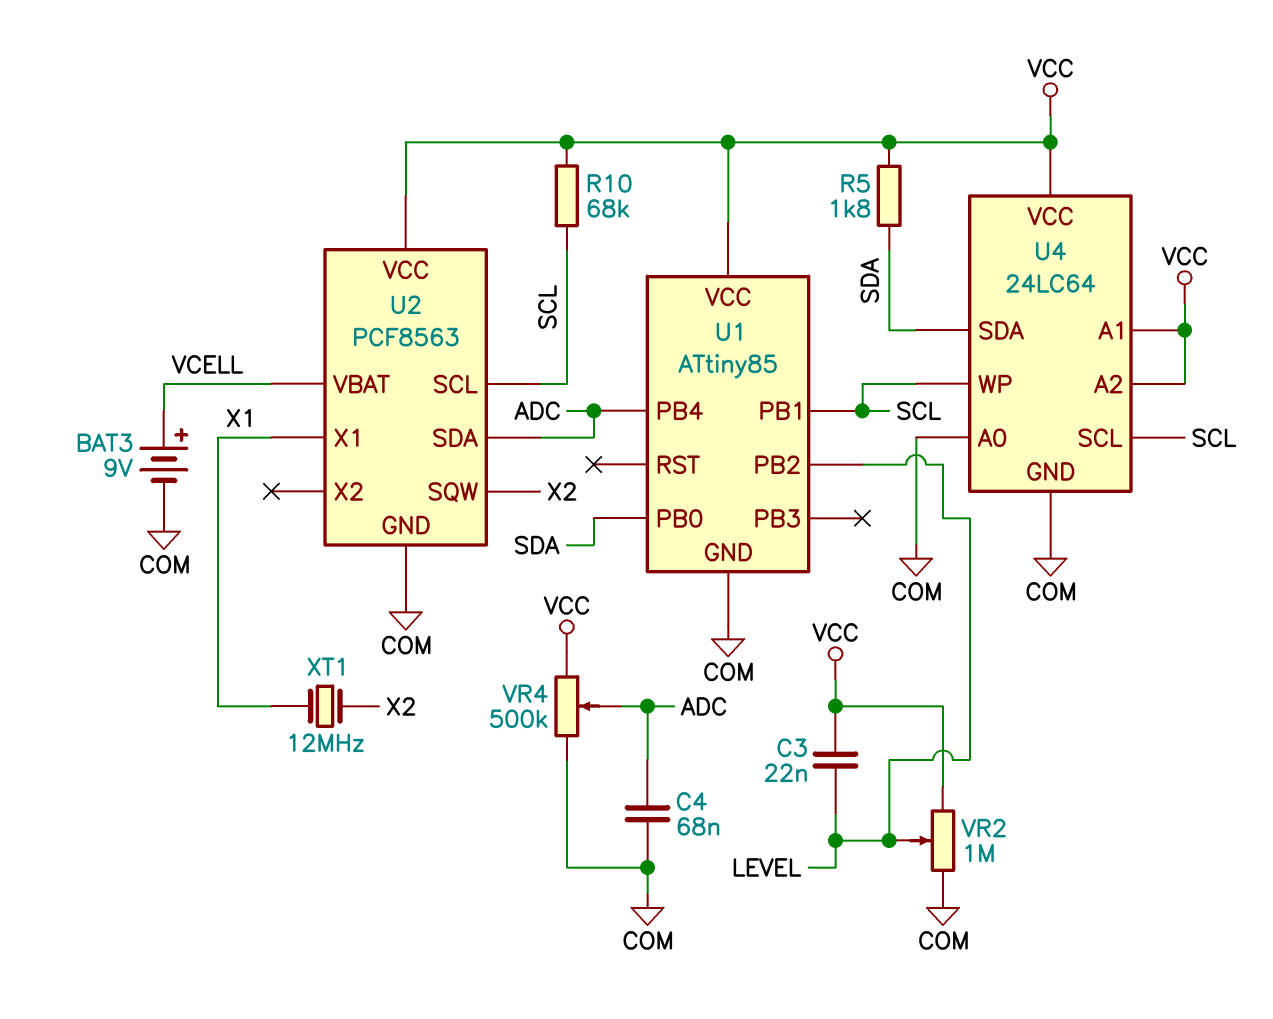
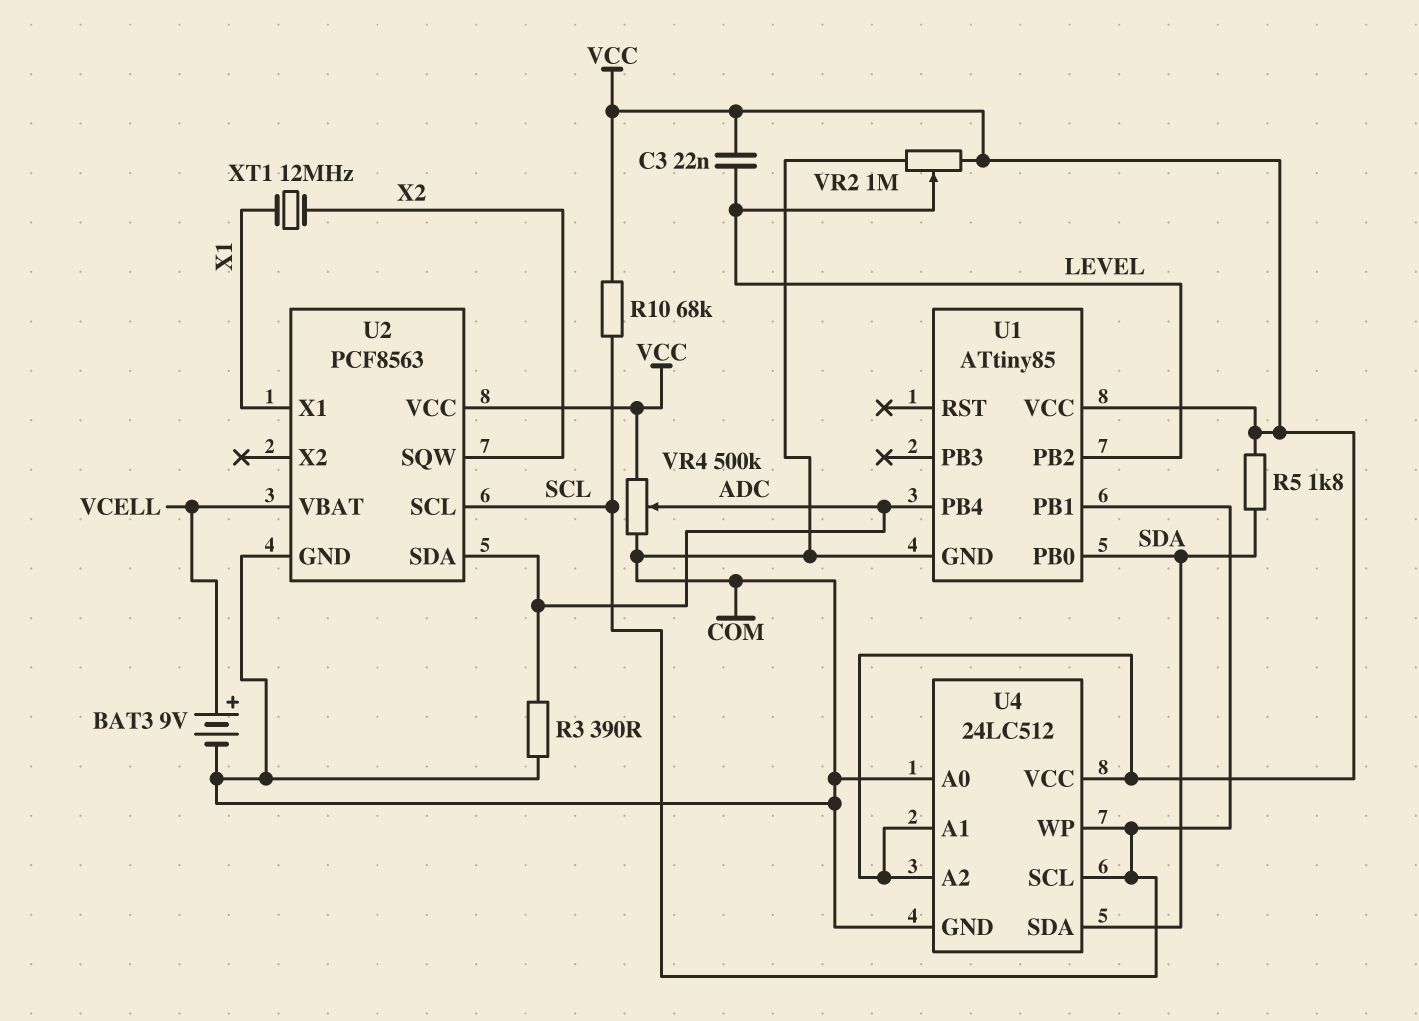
C4: 68nF (ADC, COM) -> none
R3: none -> 390 (ADC, COM)
U4: 24LC64 -> 24LC512

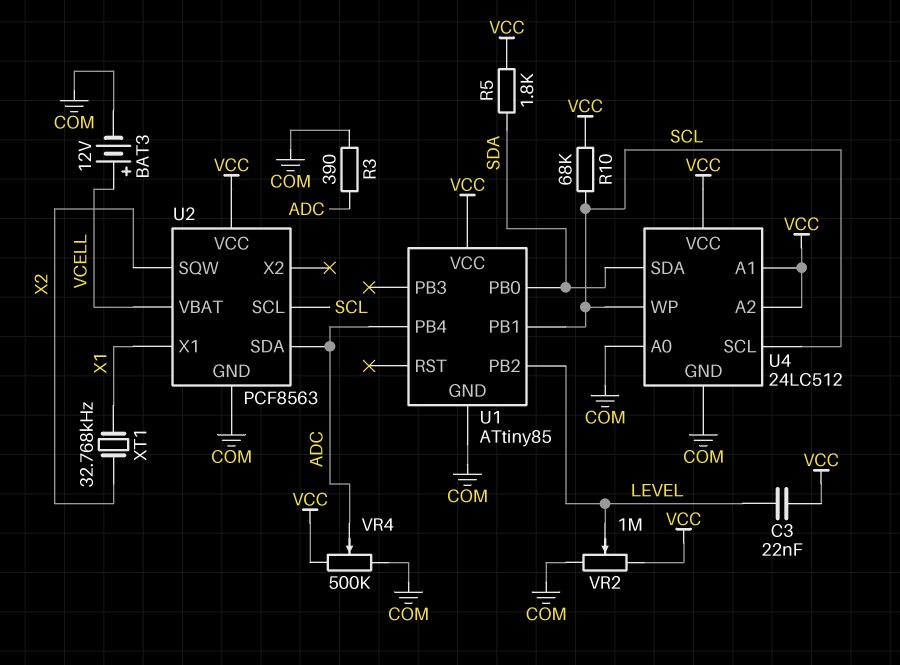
BAT3: 9V (plus VCELL, minus COM) -> 12V (plus VCELL, minus COM)
XT1: 12MHz (X1, X2) -> 32.768kHz (X1, X2)

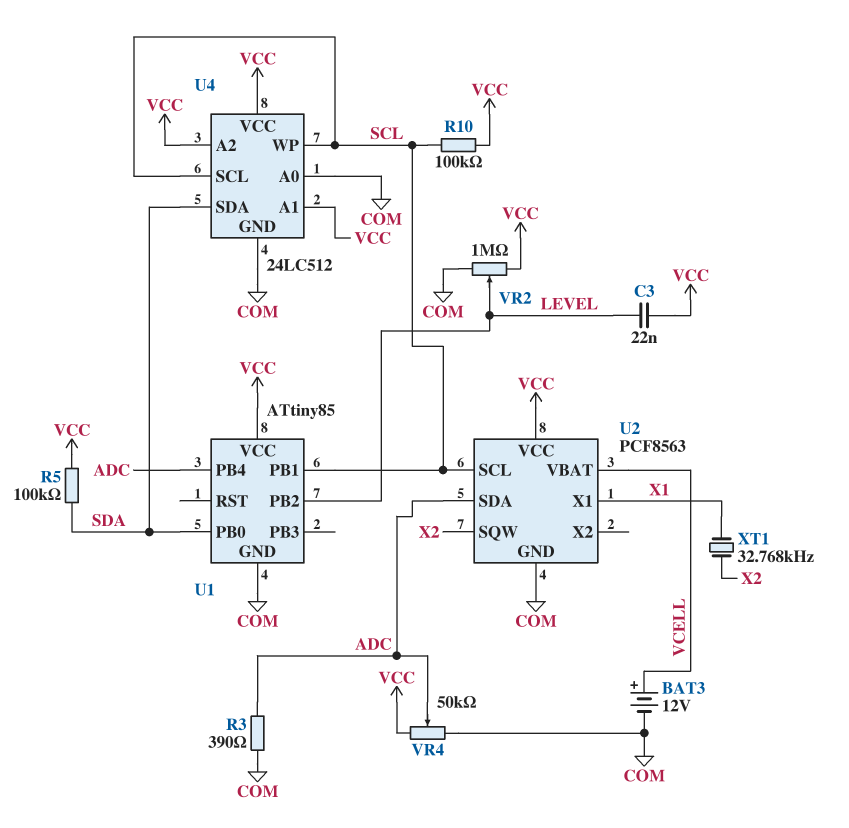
R5: 1.8k (SDA, VCC) -> 100k (SDA, VCC)
R10: 68k (SCL, VCC) -> 100k (SCL, VCC)
VR4: 500k (COM, VCC, wiper ADC) -> 50k (COM, VCC, wiper ADC)

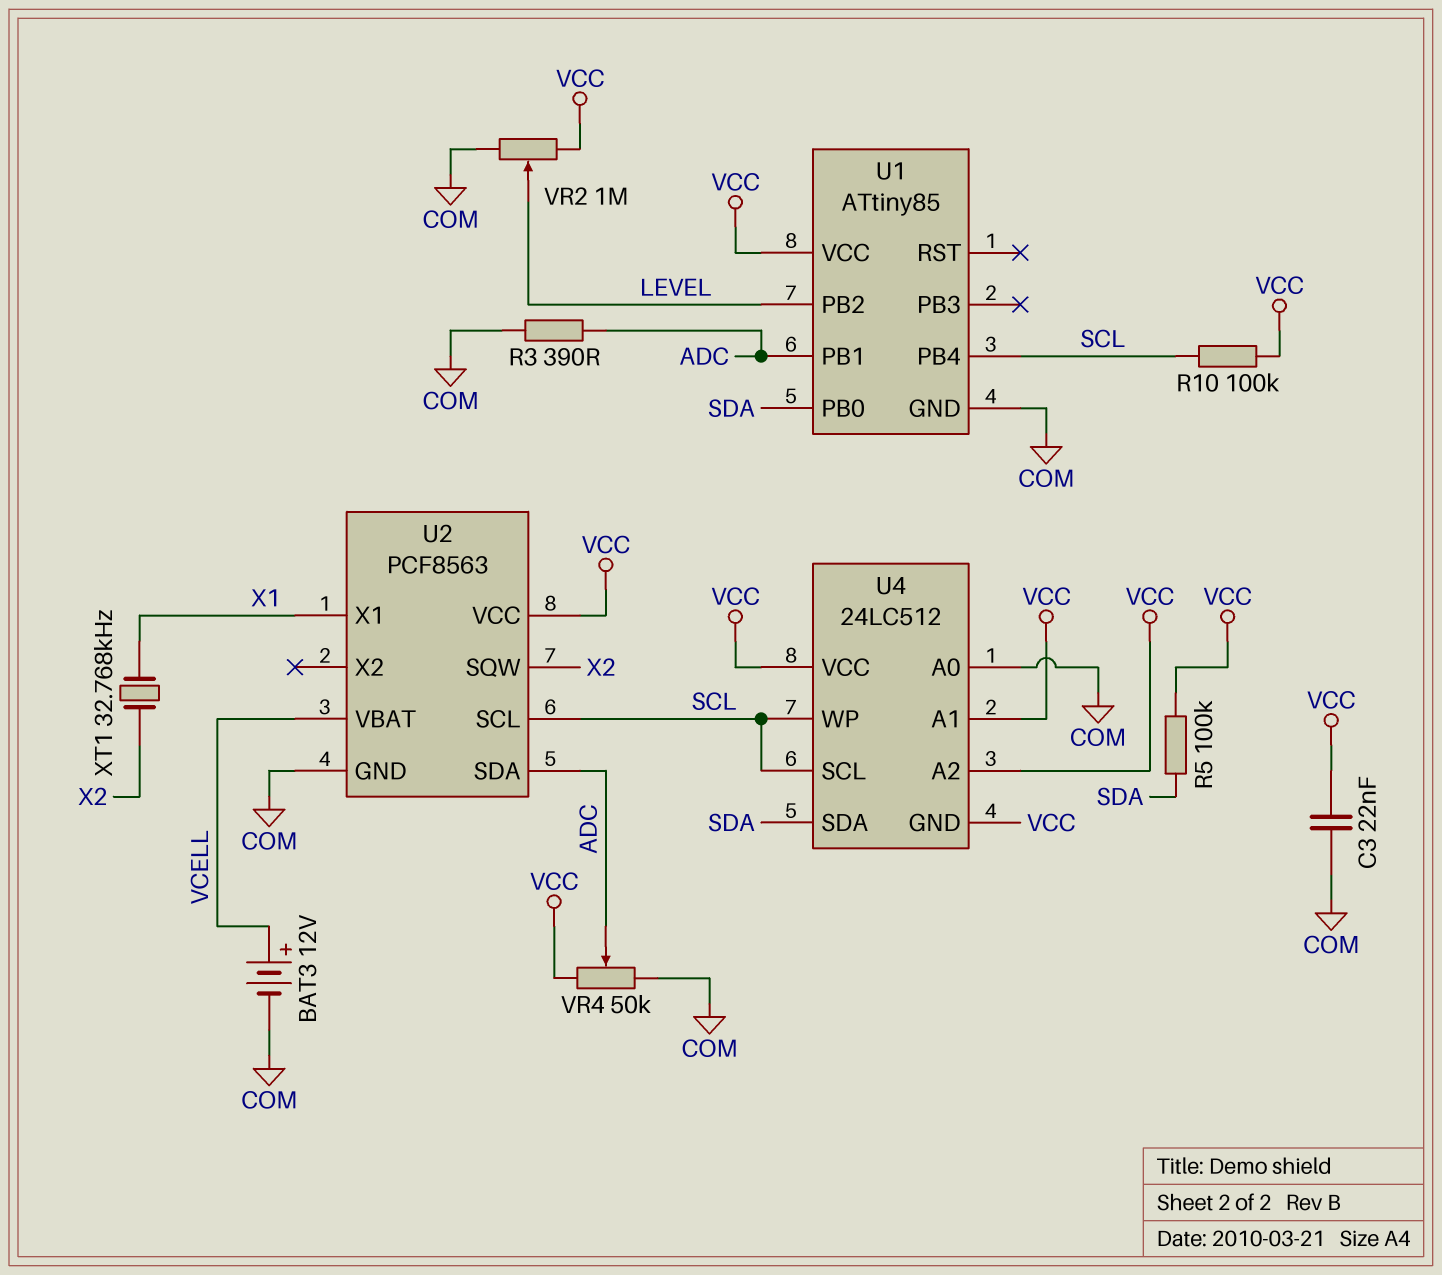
C3: 22nF (LEVEL, VCC) -> 22nF (COM, VCC)
U1 pin PB1: SCL -> ADC
U1 pin PB4: ADC -> SCL
U4 pin GND: COM -> VCC

